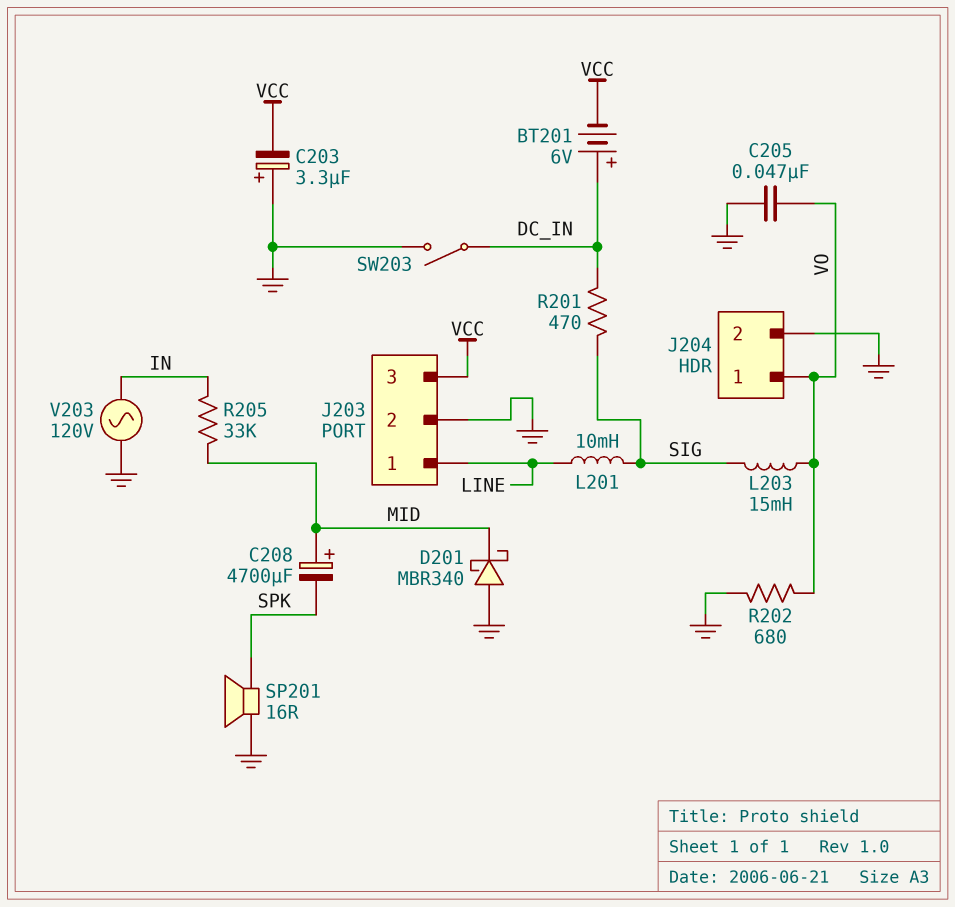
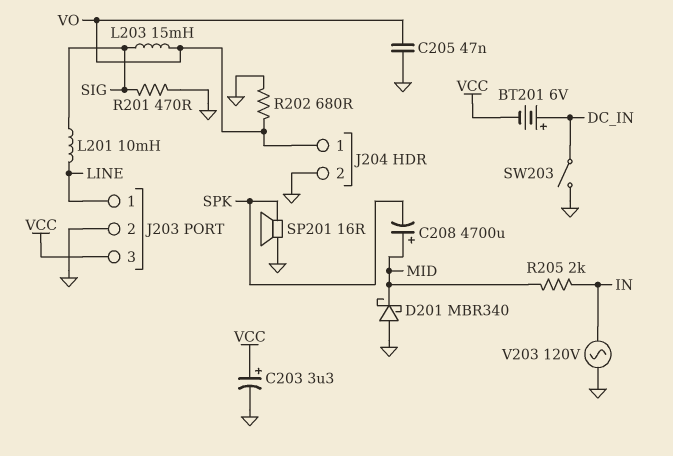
C203: 3.3uF (plus GND, minus VCC) -> 3.3uF (plus VCC, minus GND)
R201: 470 (DC_IN, SIG) -> 470 (GND, SIG)
R205: 33k (IN, MID) -> 2k (IN, MID)

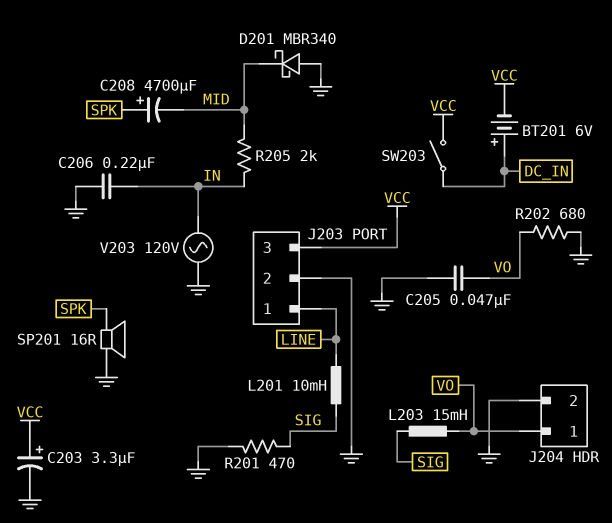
C206: none -> 220nF (GND, IN)
C208: 4700uF (plus MID, minus SPK) -> 4700uF (plus SPK, minus MID)
SW203: switch (DC_IN, GND) -> switch (DC_IN, VCC)

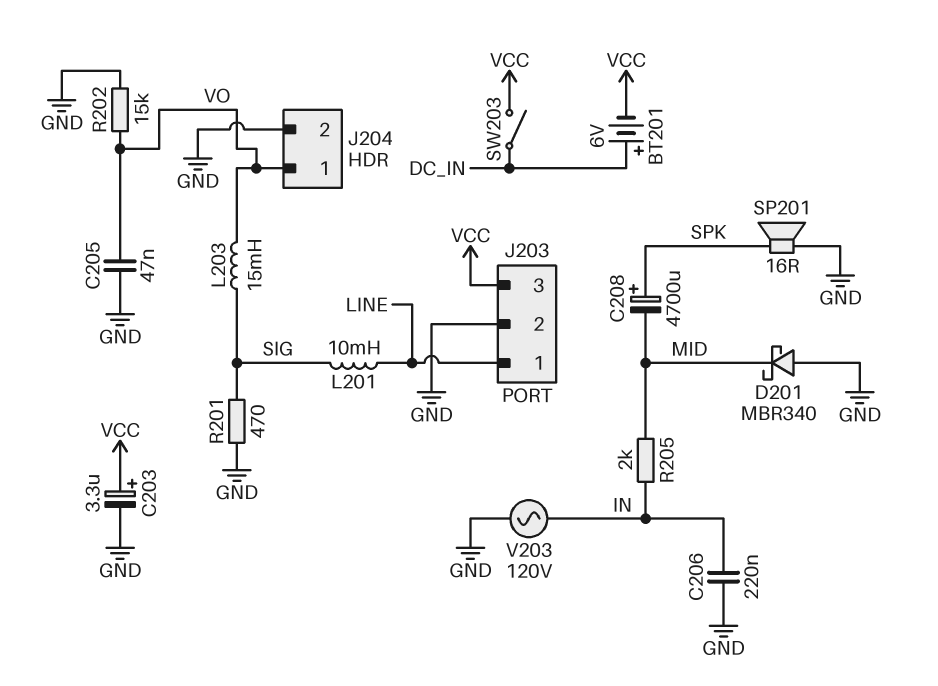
R202: 680 (GND, VO) -> 15k (GND, VO)

